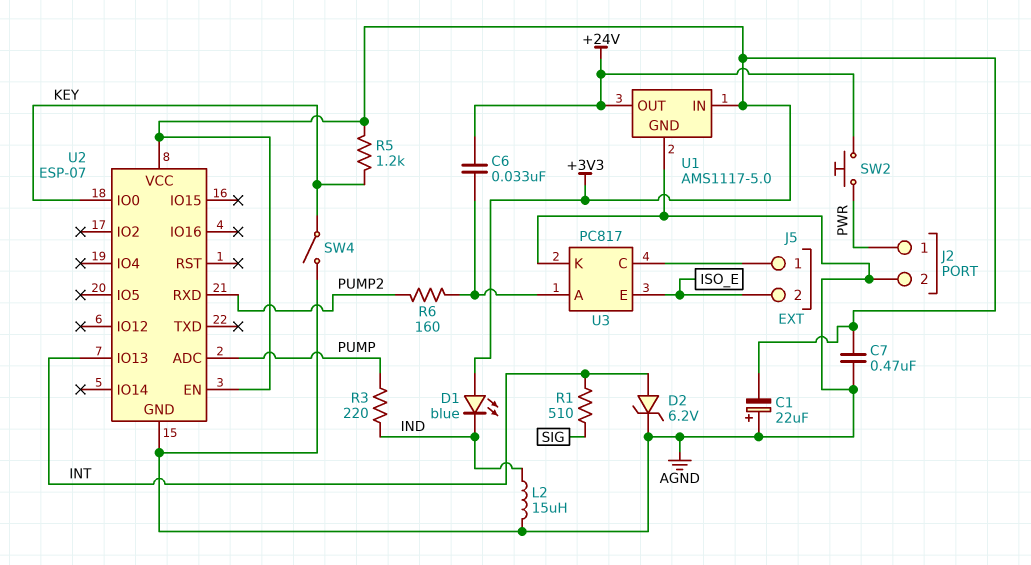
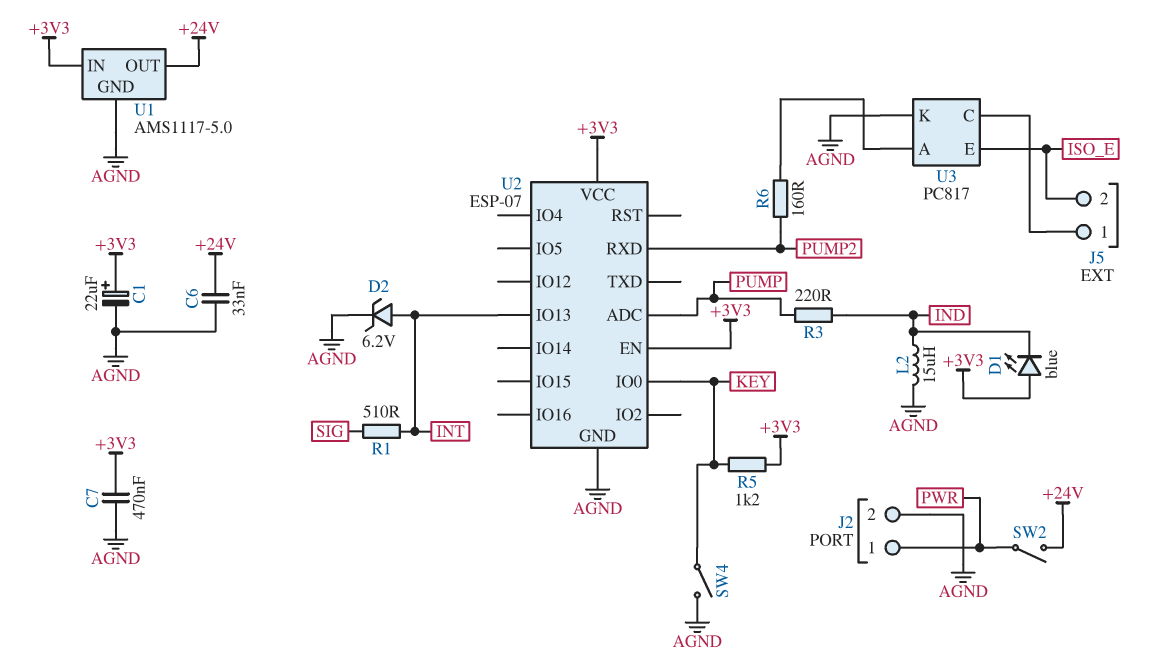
C1: 22uF (plus AGND, minus +3V3) -> 22uF (plus +3V3, minus AGND)
C6: 33nF (+24V, U3/A) -> 33nF (+24V, AGND)
SW2: button (+24V, PWR) -> switch (+24V, PWR)

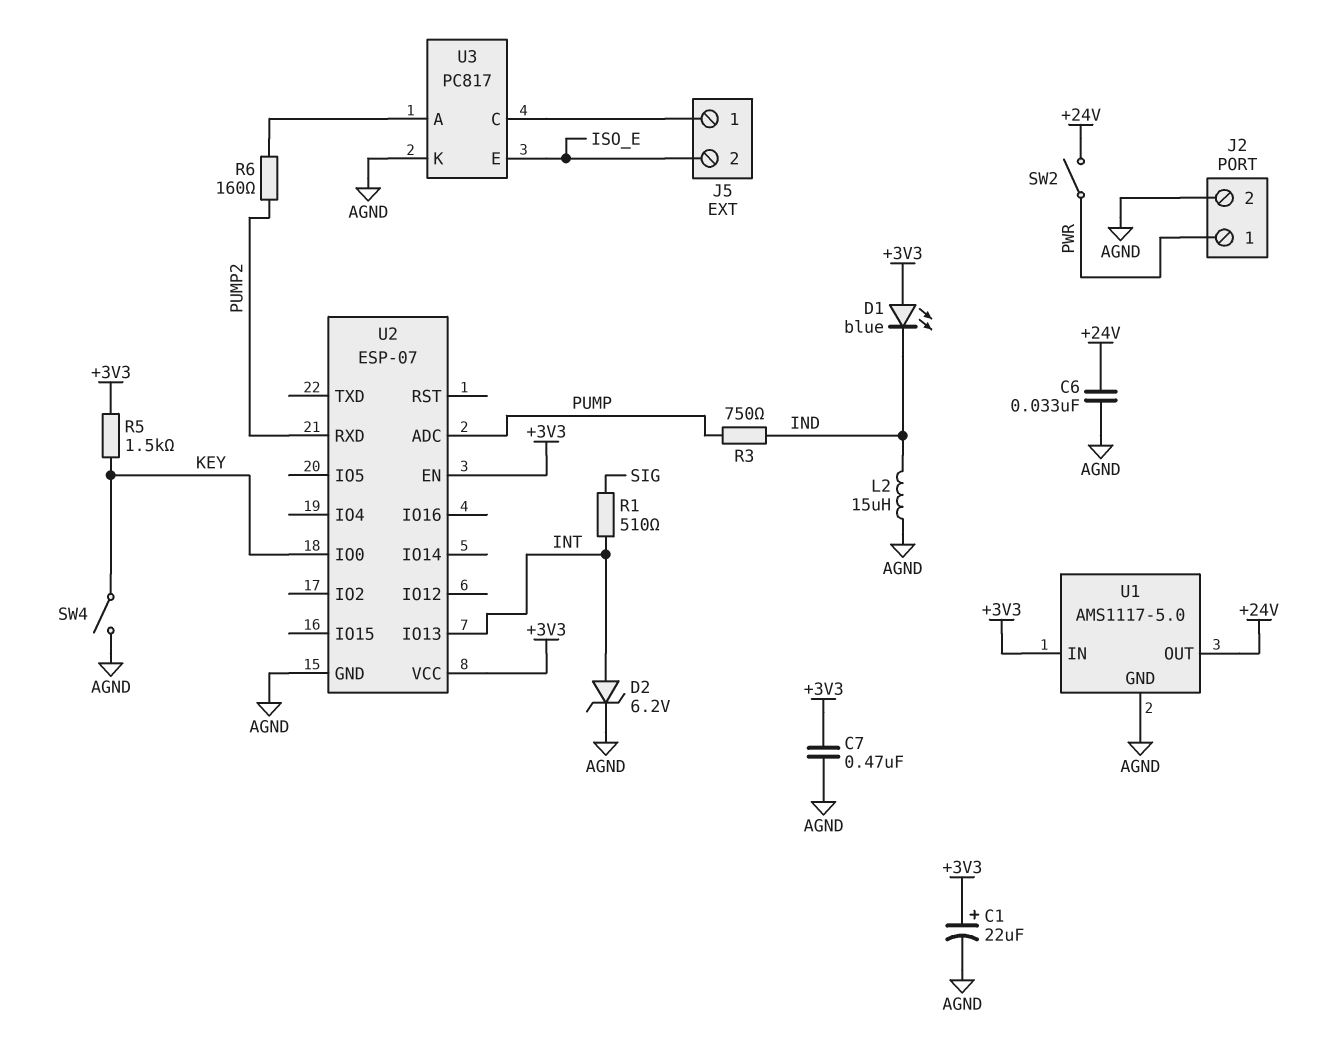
R3: 220 (IND, PUMP) -> 750 (IND, PUMP)
R5: 1.2k (+3V3, KEY) -> 1.5k (+3V3, KEY)

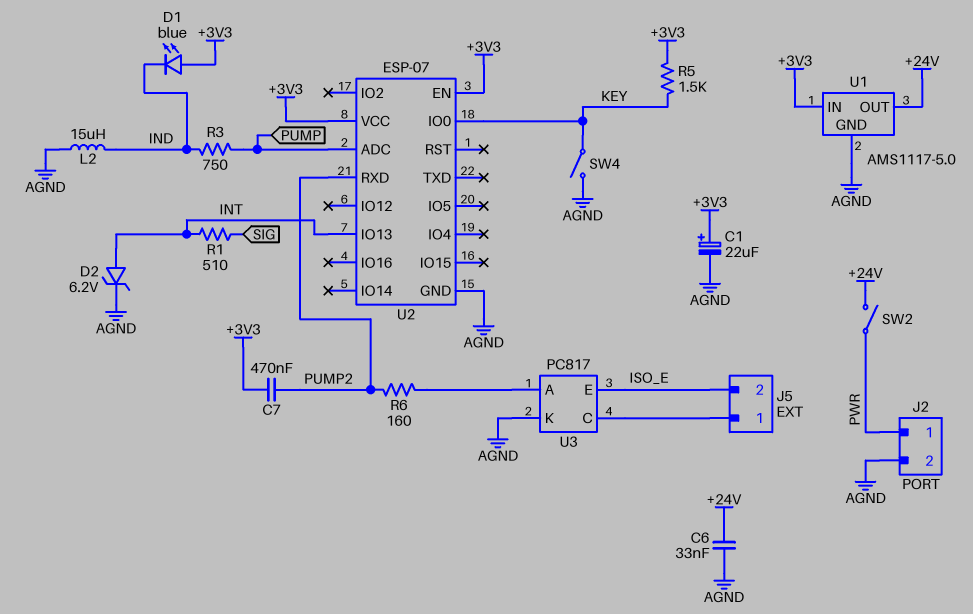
C7: 470nF (+3V3, AGND) -> 470nF (+3V3, PUMP2)

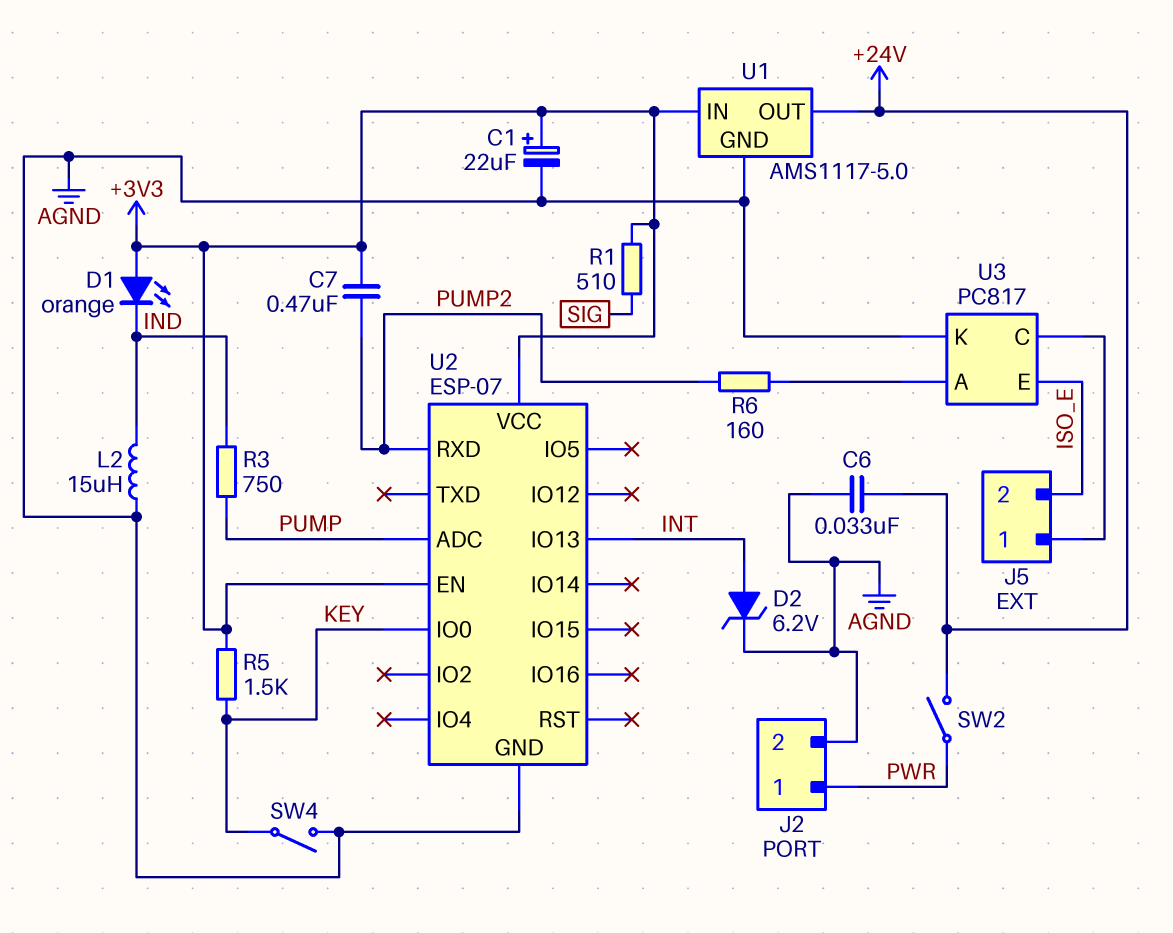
D1: LED blue (A +3V3, K IND) -> LED orange (A +3V3, K IND)
R1: 510 (INT, SIG) -> 510 (+3V3, SIG)

